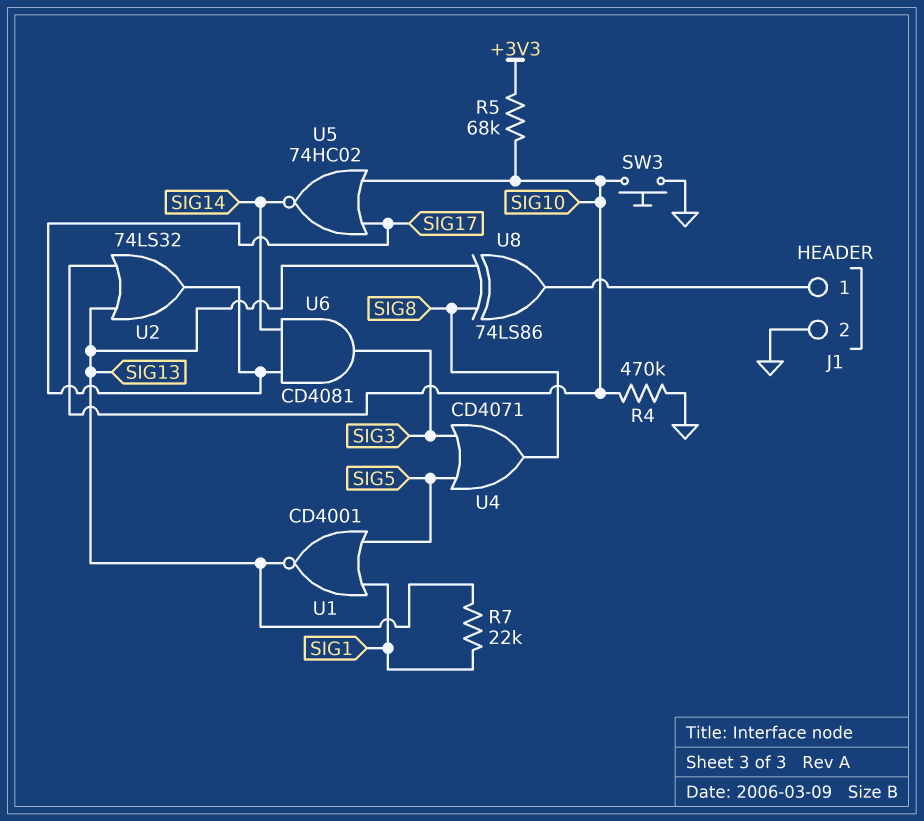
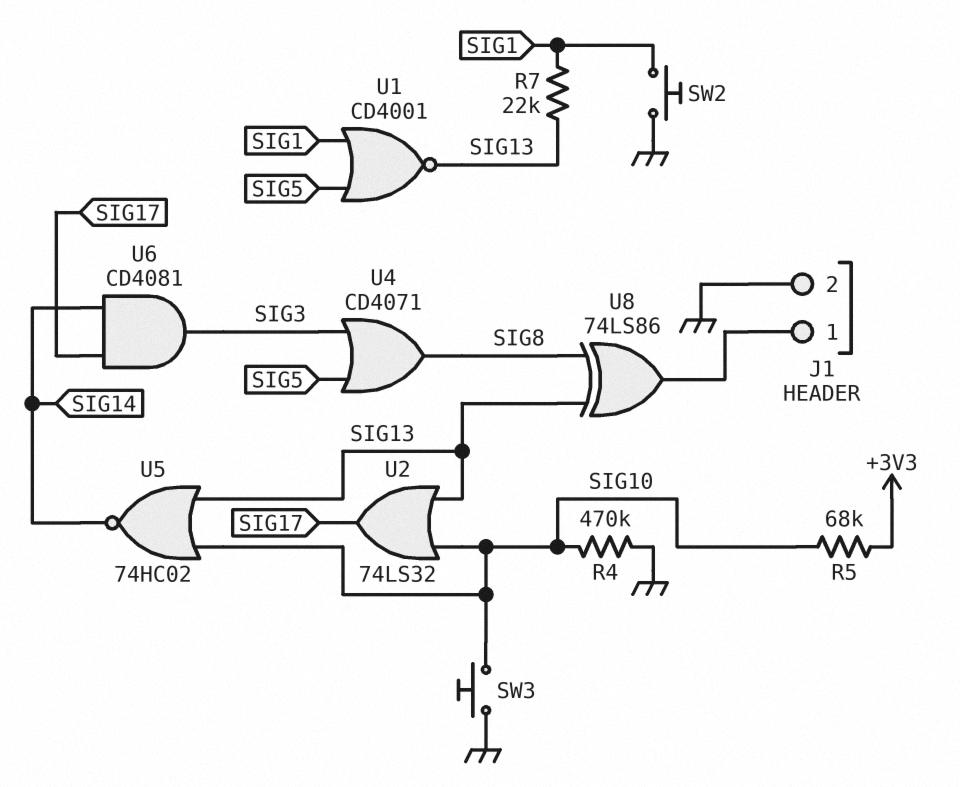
SW2: none -> button (GND, SIG1)
U5: NOR 74HC02 (in SIG10, in SIG17, out SIG14) -> NOR 74HC02 (in SIG10, in SIG13, out SIG14)

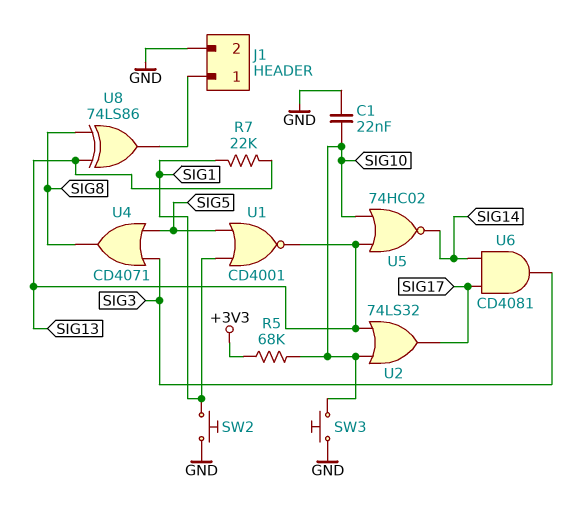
C1: none -> 22nF (GND, SIG10)
R4: 470k (GND, SIG10) -> none

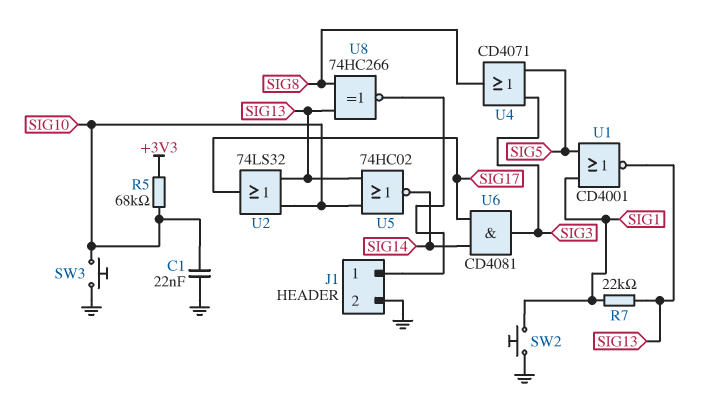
U8: XOR 74LS86 (in SIG8, in SIG13, out J1/1) -> XNOR 74HC266 (in SIG8, in SIG13, out J1/1)

